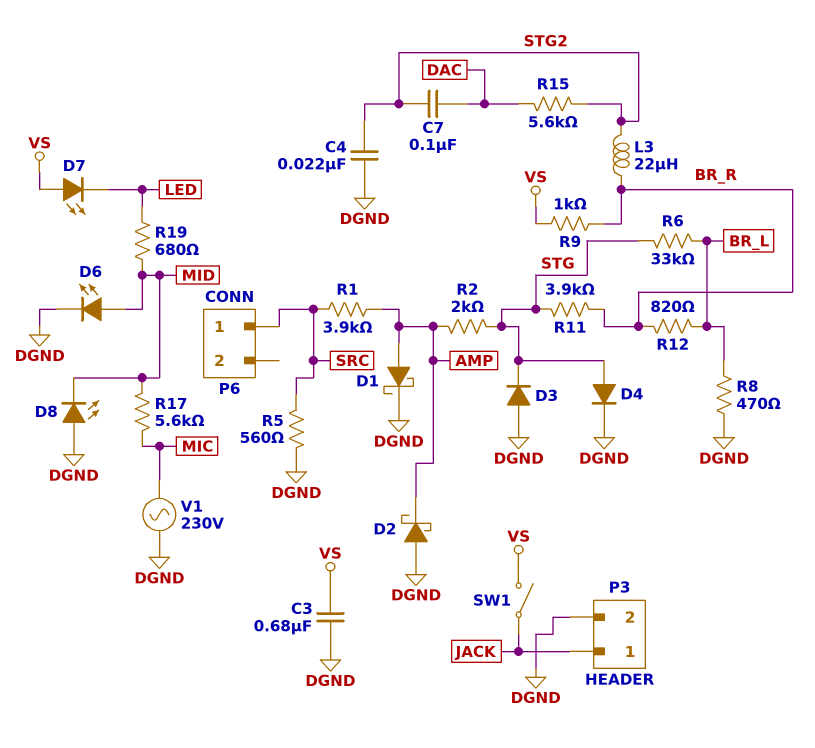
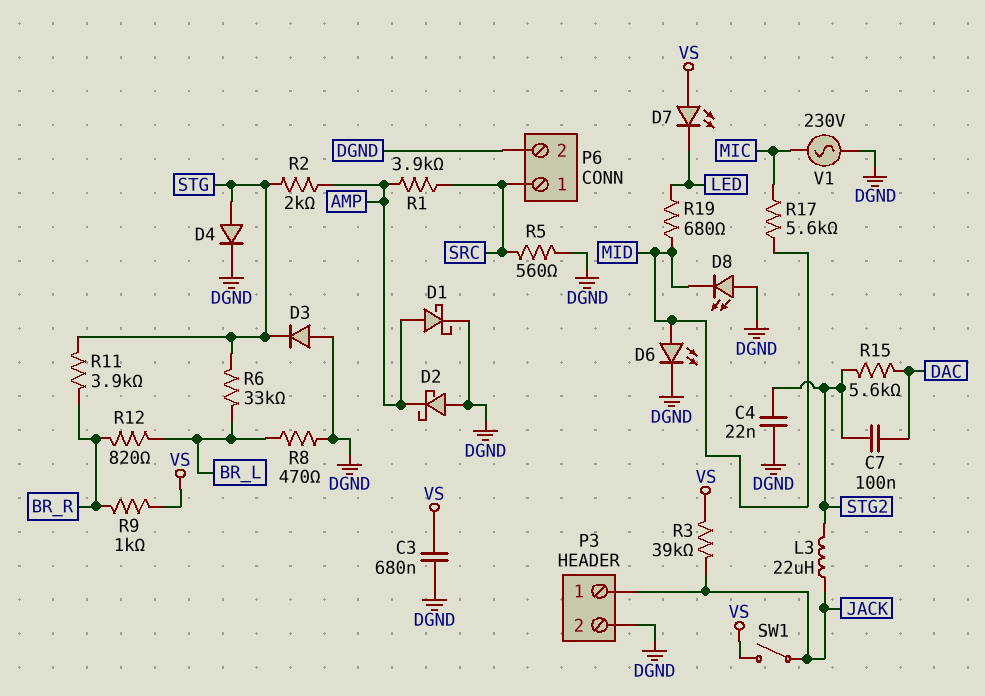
L3: 22uH (BR_R, STG2) -> 22uH (JACK, STG2)
P6 pin 2: none -> DGND
R3: none -> 39k (JACK, VS)

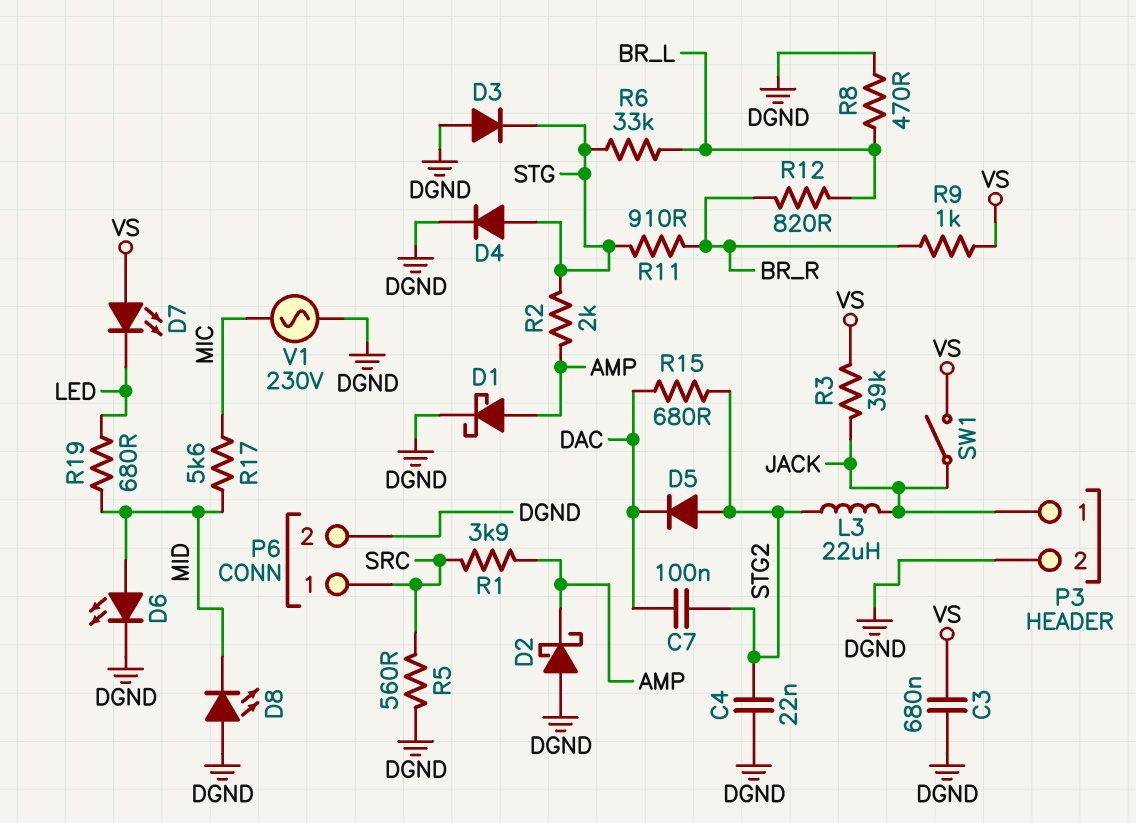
D5: none -> diode (A STG2, K DAC)
R11: 3.9k (BR_R, STG) -> 910 (BR_R, STG)
R15: 5.6k (DAC, STG2) -> 680 (DAC, STG2)

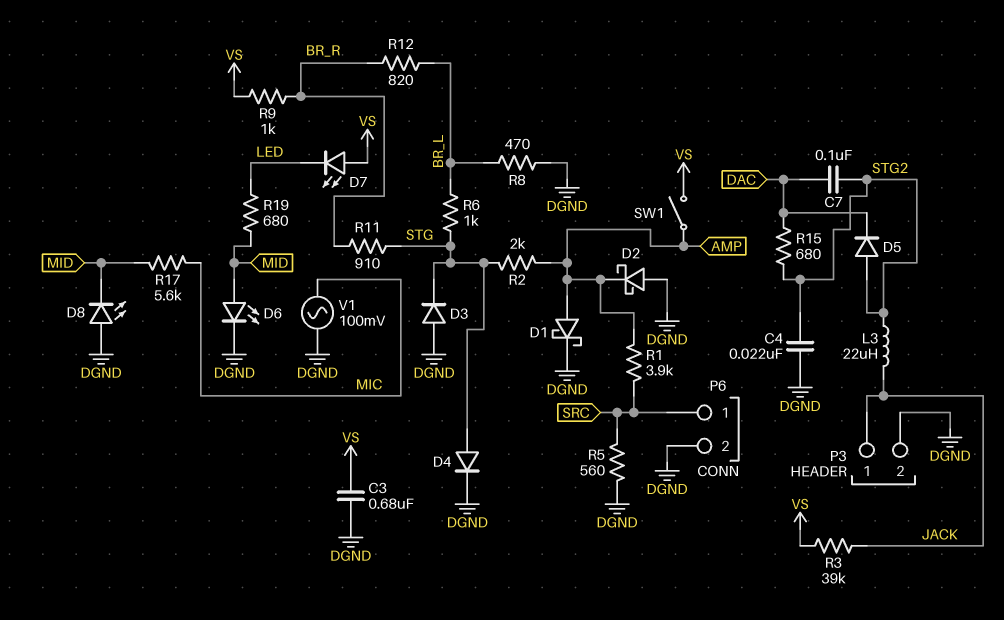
R6: 33k (BR_L, STG) -> 1k (BR_L, STG)
SW1: switch (JACK, VS) -> switch (AMP, VS)
V1: AC 230V (DGND, MIC) -> AC 100mV (DGND, MIC)

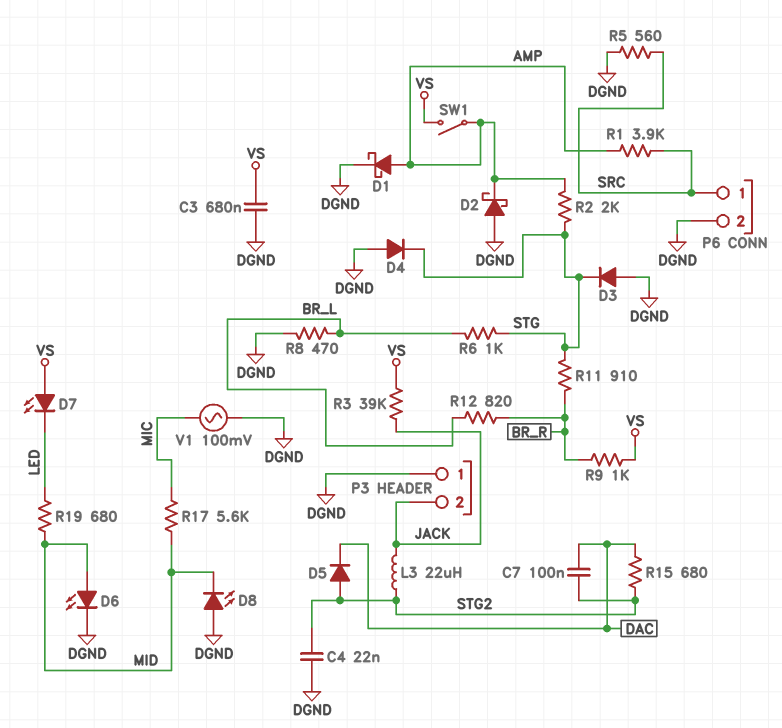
D4: diode (A STG, K DGND) -> diode (A DGND, K STG)
P3 pin 1: JACK -> DGND
P3 pin 2: DGND -> JACK

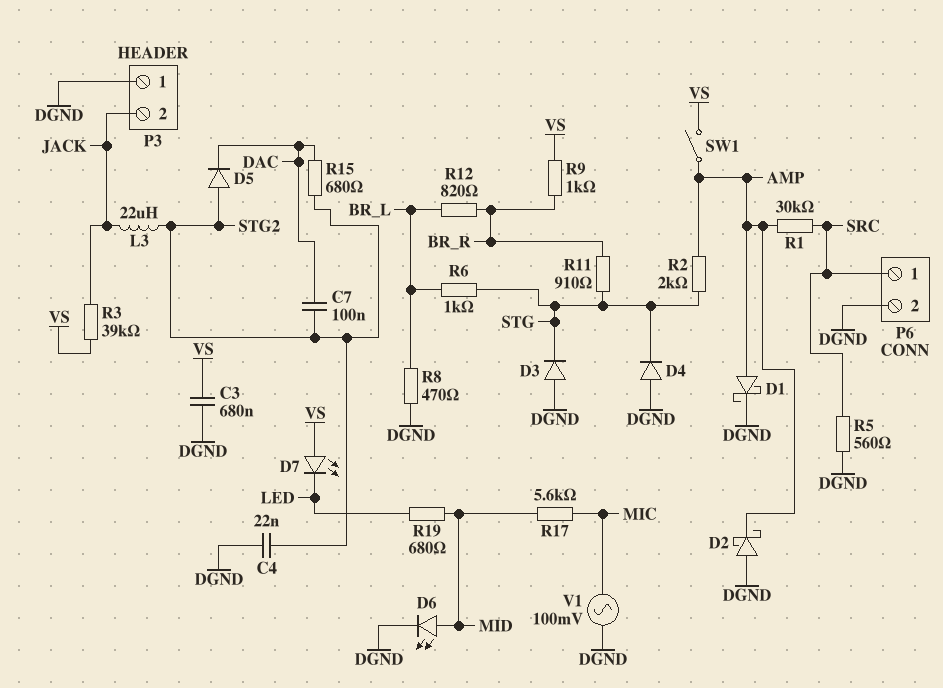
D8: LED (A DGND, K MID) -> none
R1: 3.9k (AMP, SRC) -> 30k (AMP, SRC)

